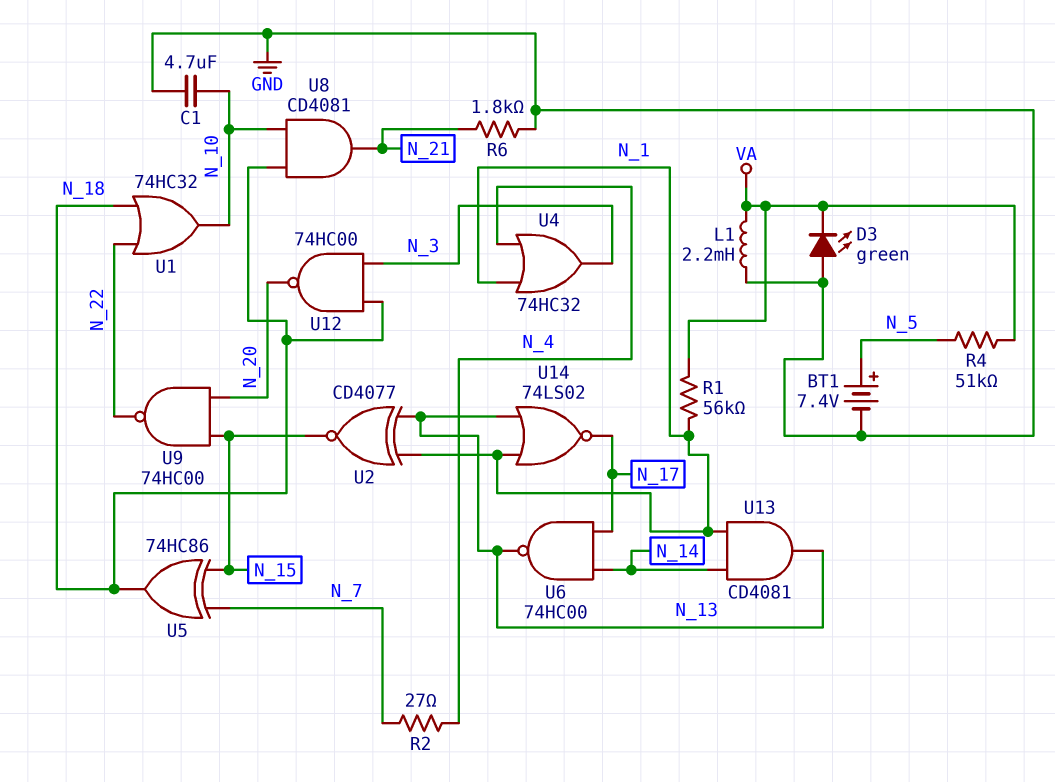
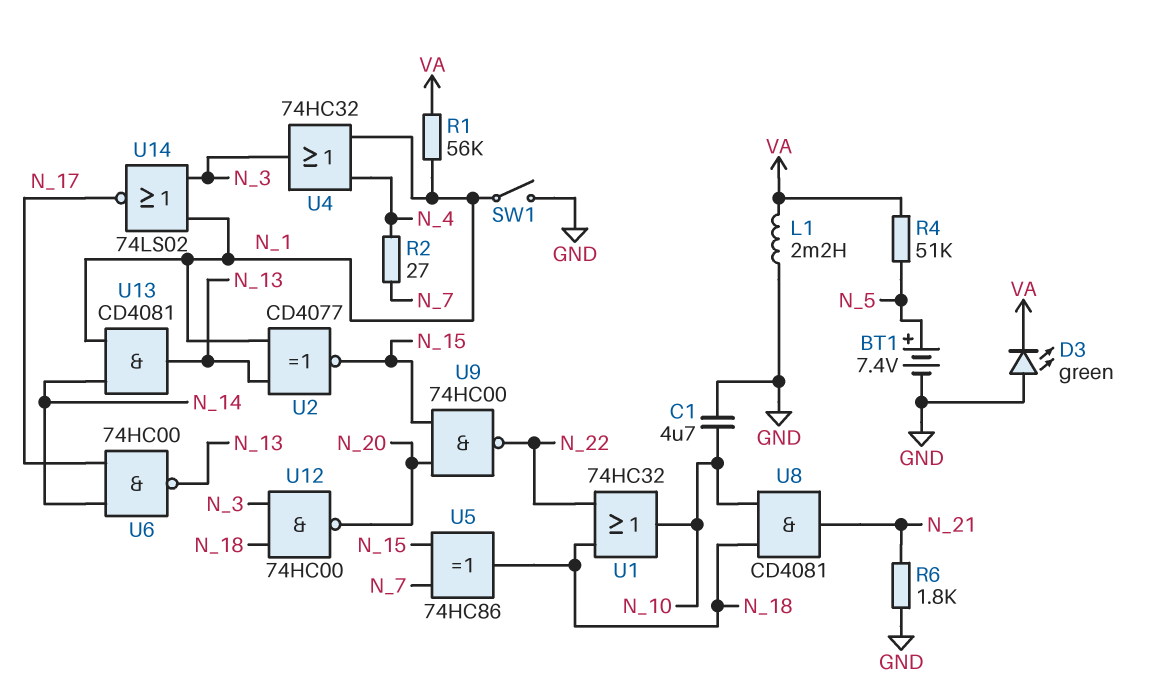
SW1: none -> switch (GND, N_1)
U14: NOR 74LS02 (in N_1, in N_13, out N_17) -> NOR 74LS02 (in N_1, in N_3, out N_17)

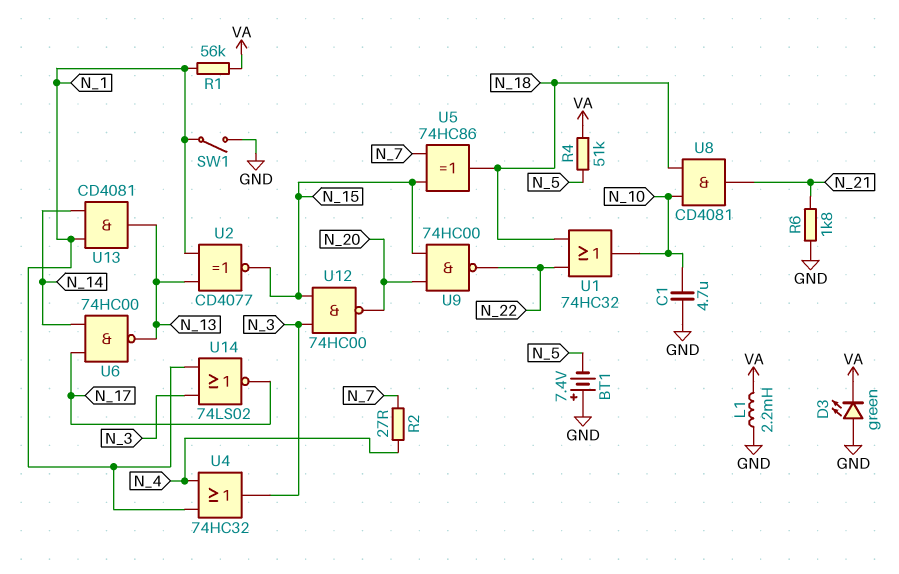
BT1: 7.4V (plus N_5, minus GND) -> 7.4V (plus GND, minus N_5)
U12: NAND 74HC00 (in N_3, in N_18, out N_20) -> NAND 74HC00 (in N_3, in N_15, out N_20)

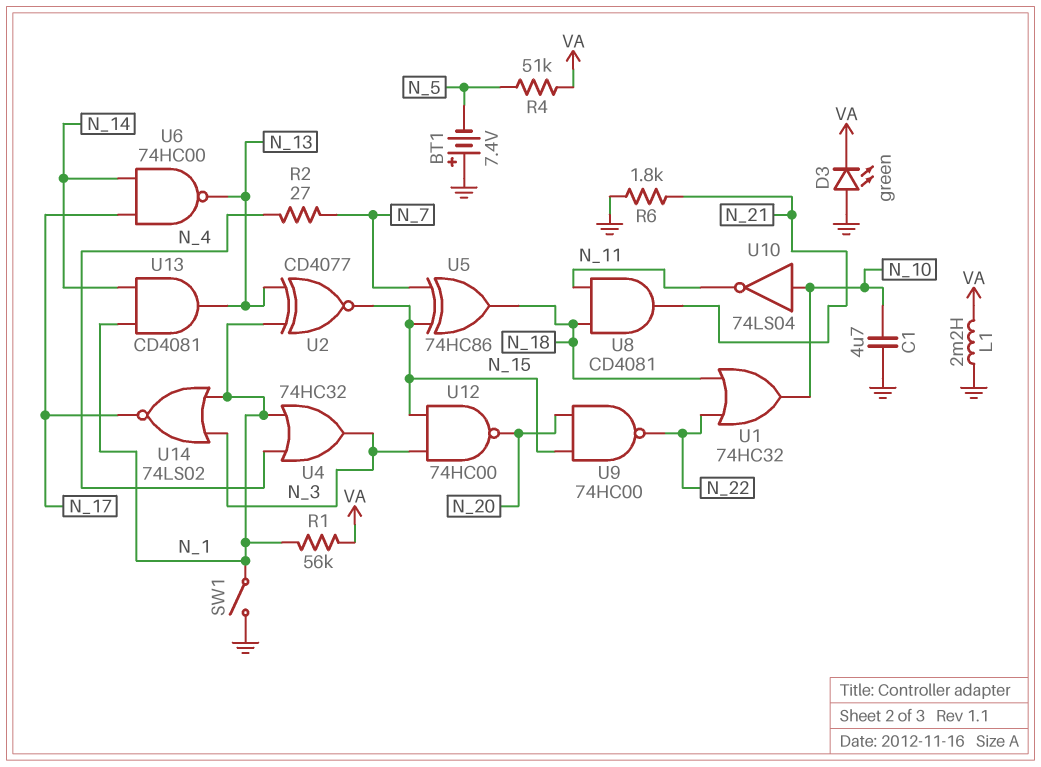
U8: AND CD4081 (in N_10, in N_18, out N_21) -> AND CD4081 (in N_11, in N_18, out N_21)
U10: none -> NOT 74LS04 (in N_10, out N_11)

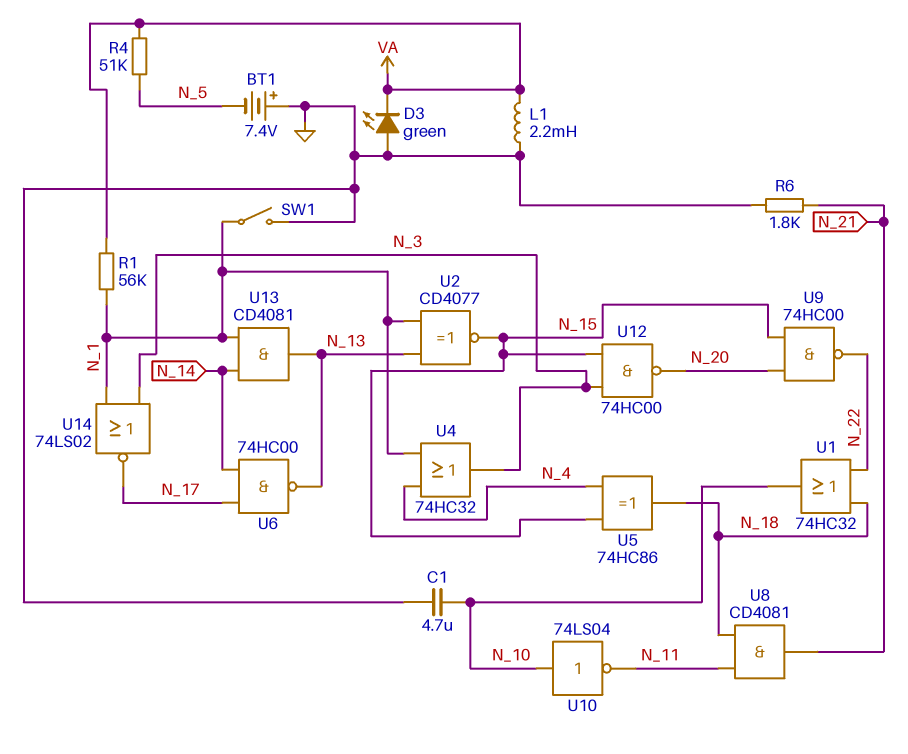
R2: 27 (N_4, N_7) -> none
U5: XOR 74HC86 (in N_7, in N_15, out N_18) -> XOR 74HC86 (in N_4, in N_15, out N_18)

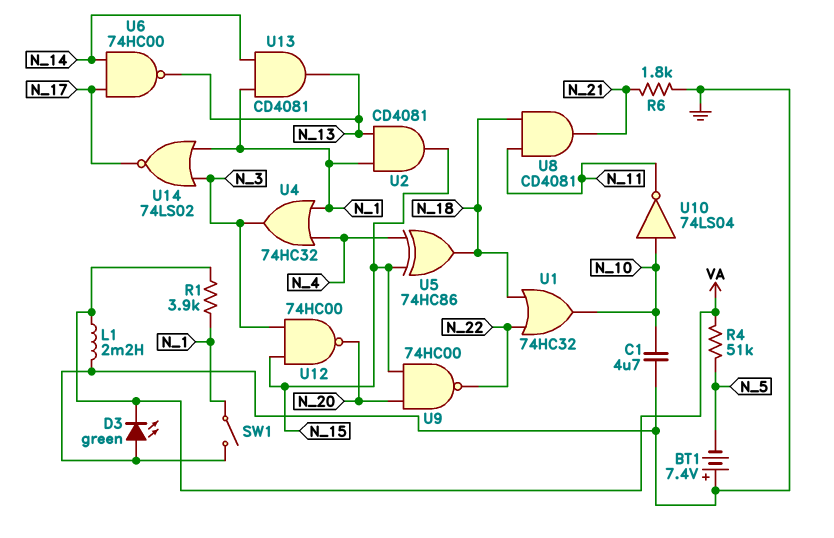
R1: 56k (N_1, VA) -> 3.9k (N_1, VA)
U2: XNOR CD4077 (in N_1, in N_13, out N_15) -> AND CD4081 (in N_1, in N_13, out N_15)

